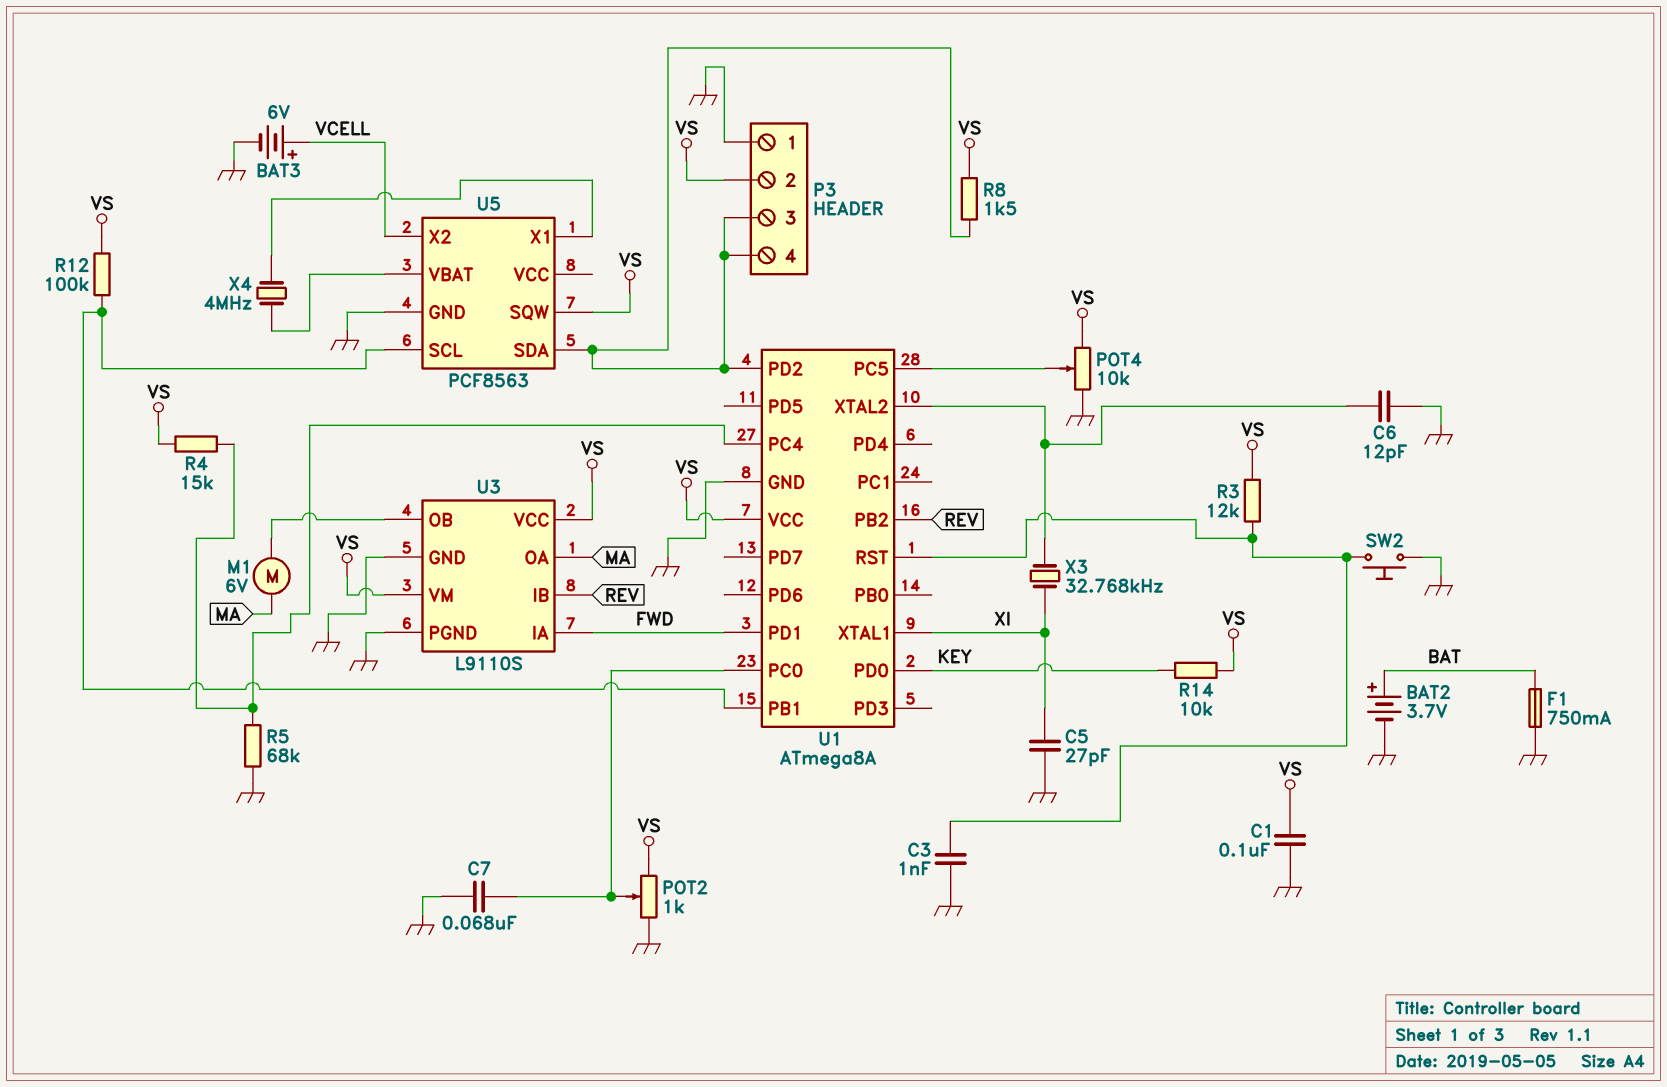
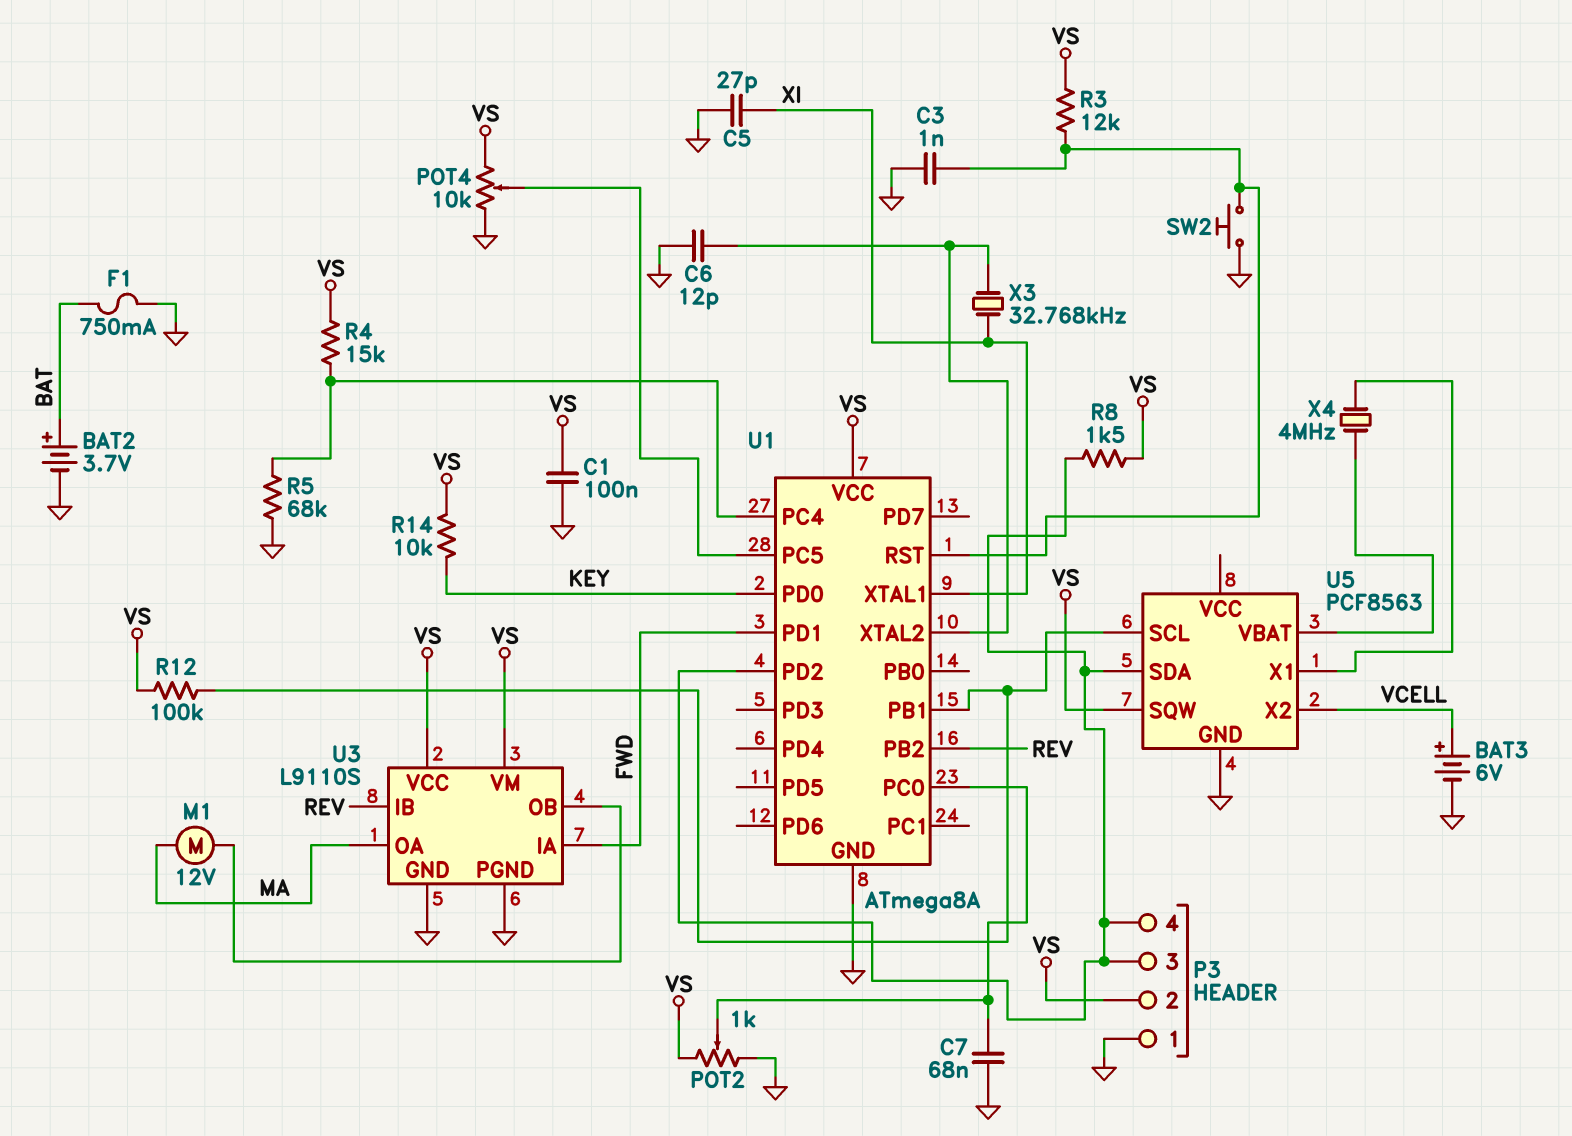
M1: motor 6V (MA, U3/OB) -> motor 12V (MA, U3/OB)

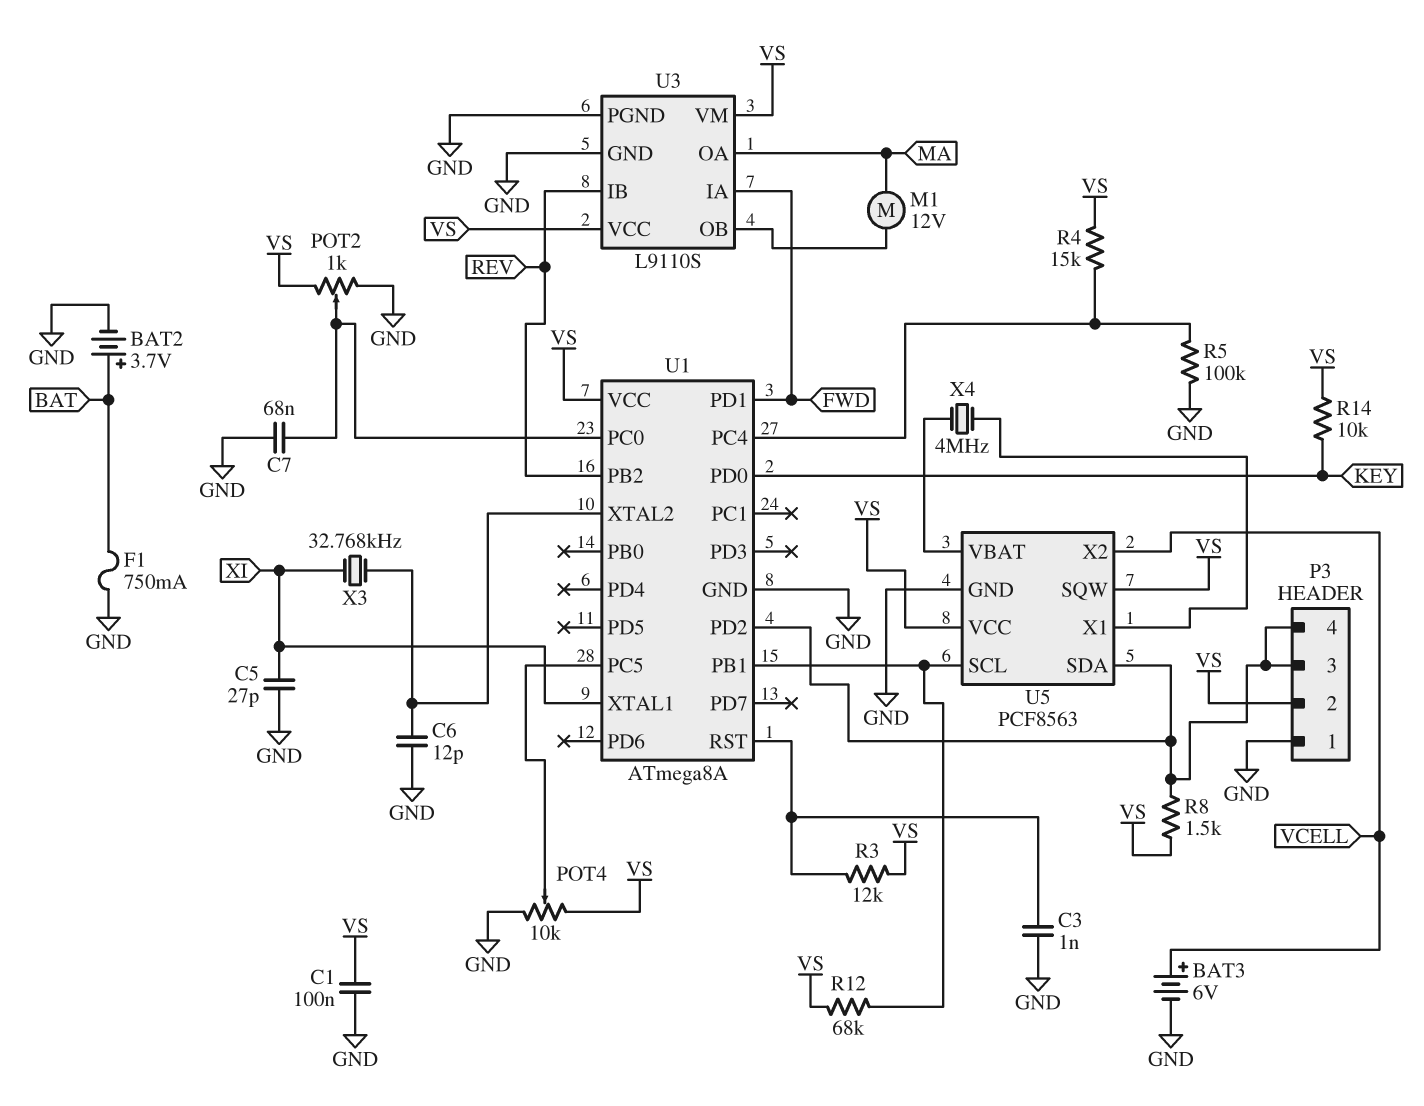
R5: 68k (GND, U1/PC4) -> 100k (GND, U1/PC4)
R12: 100k (U1/PB1, VS) -> 68k (U1/PB1, VS)
SW2: button (GND, U1/RST) -> none
U5 pin VCC: none -> VS

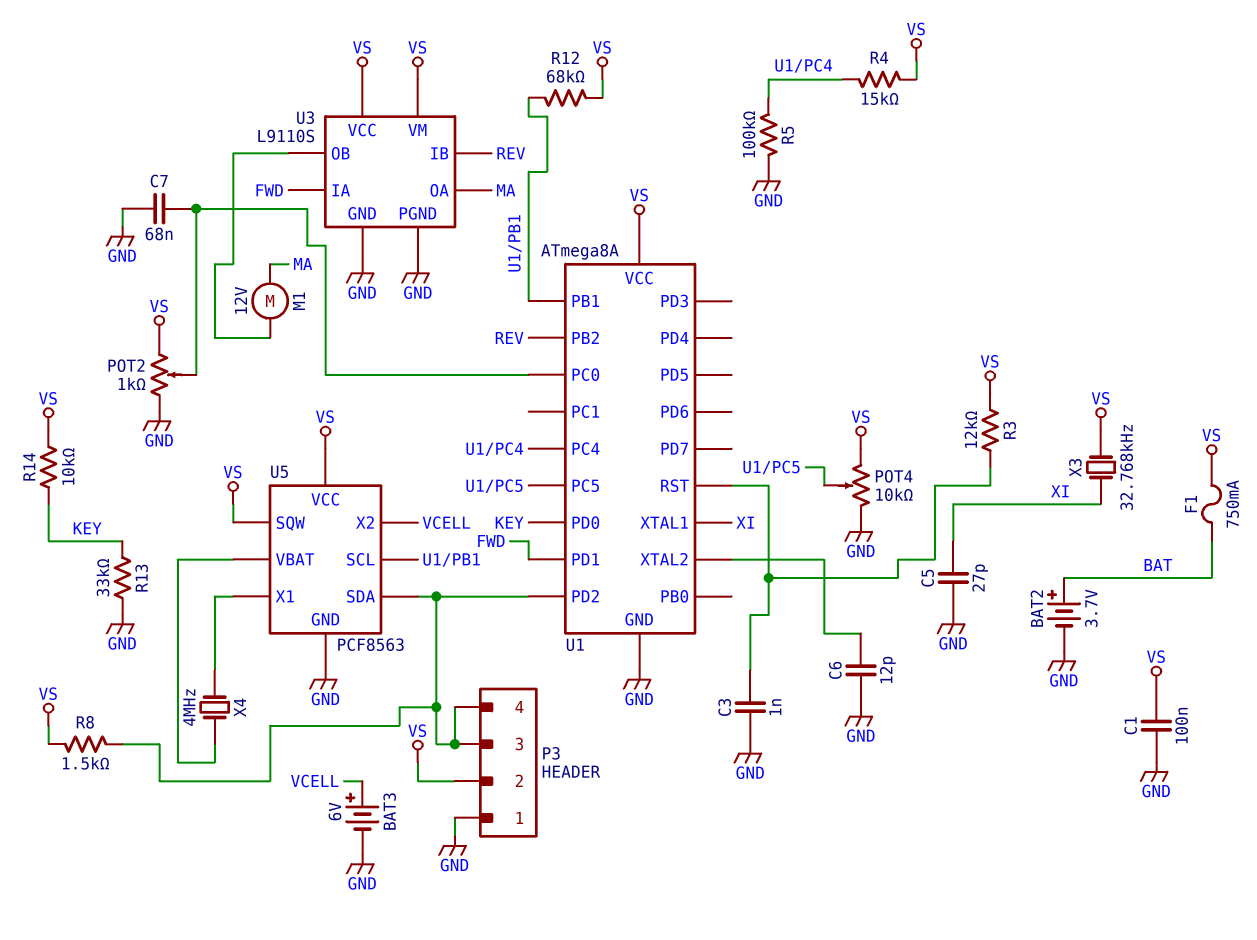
F1: 750mA (BAT, GND) -> 750mA (BAT, VS)
R13: none -> 33k (GND, KEY)
X3: 32.768kHz (U1/XTAL2, XI) -> 32.768kHz (VS, XI)

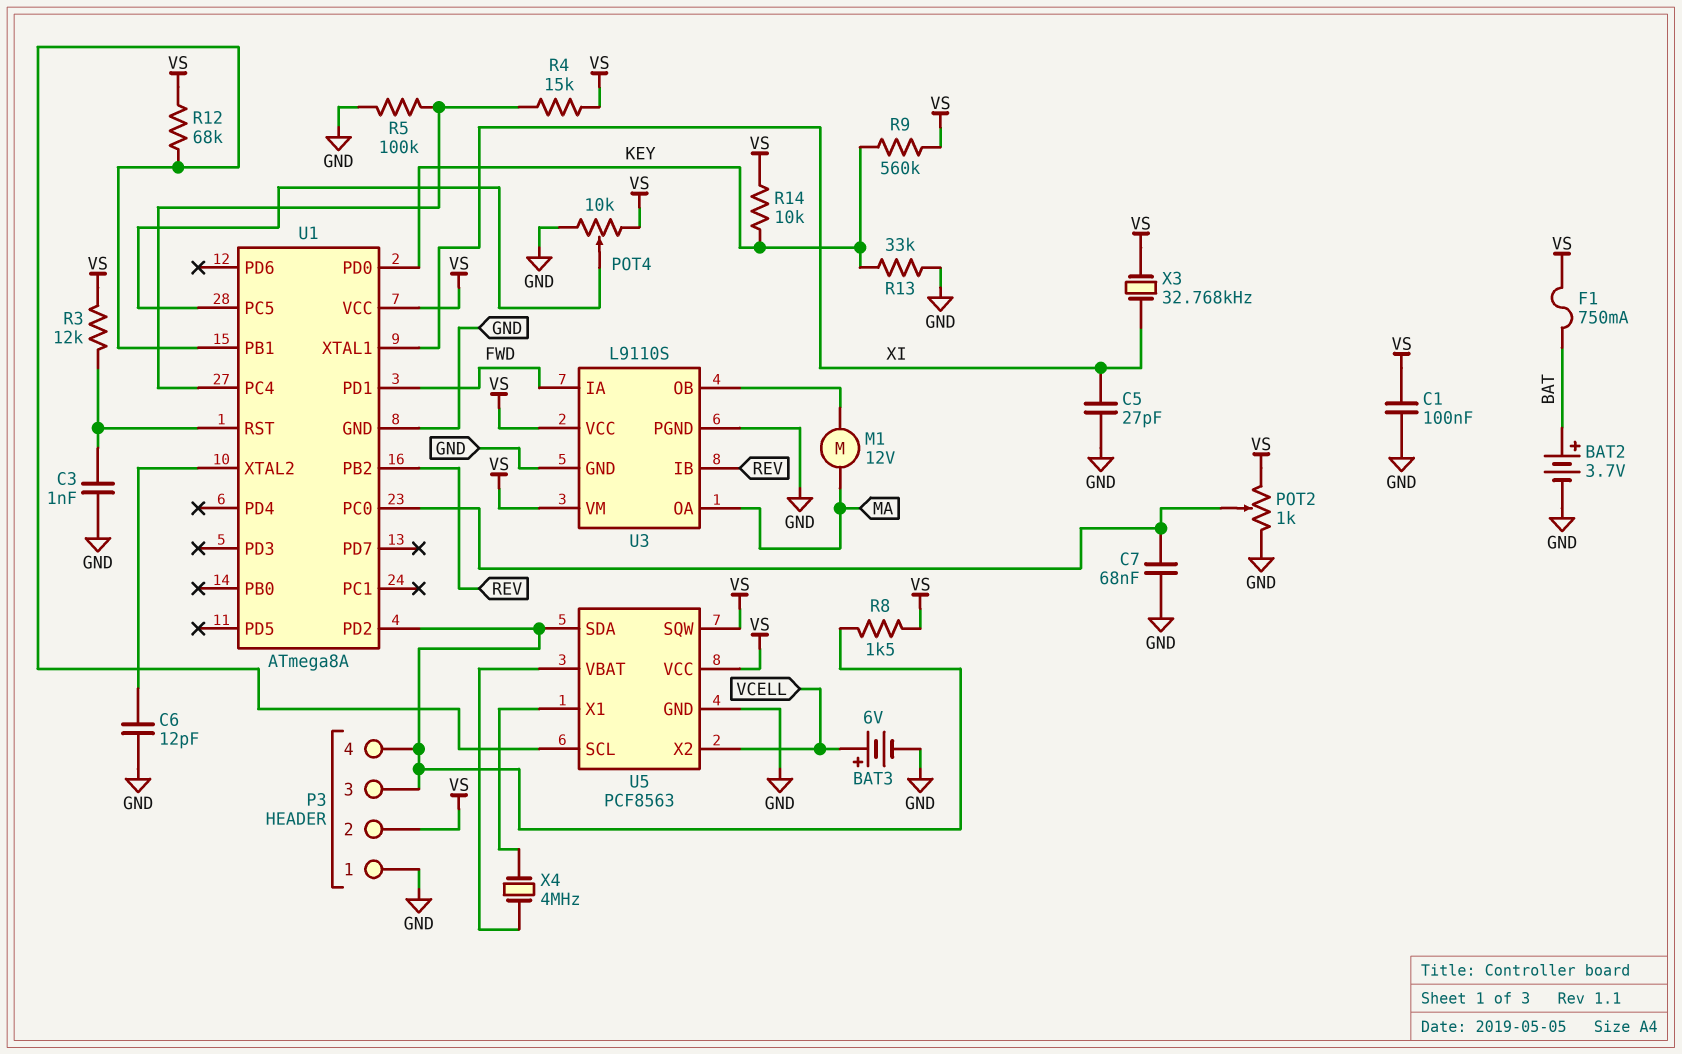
R9: none -> 560k (KEY, VS)

